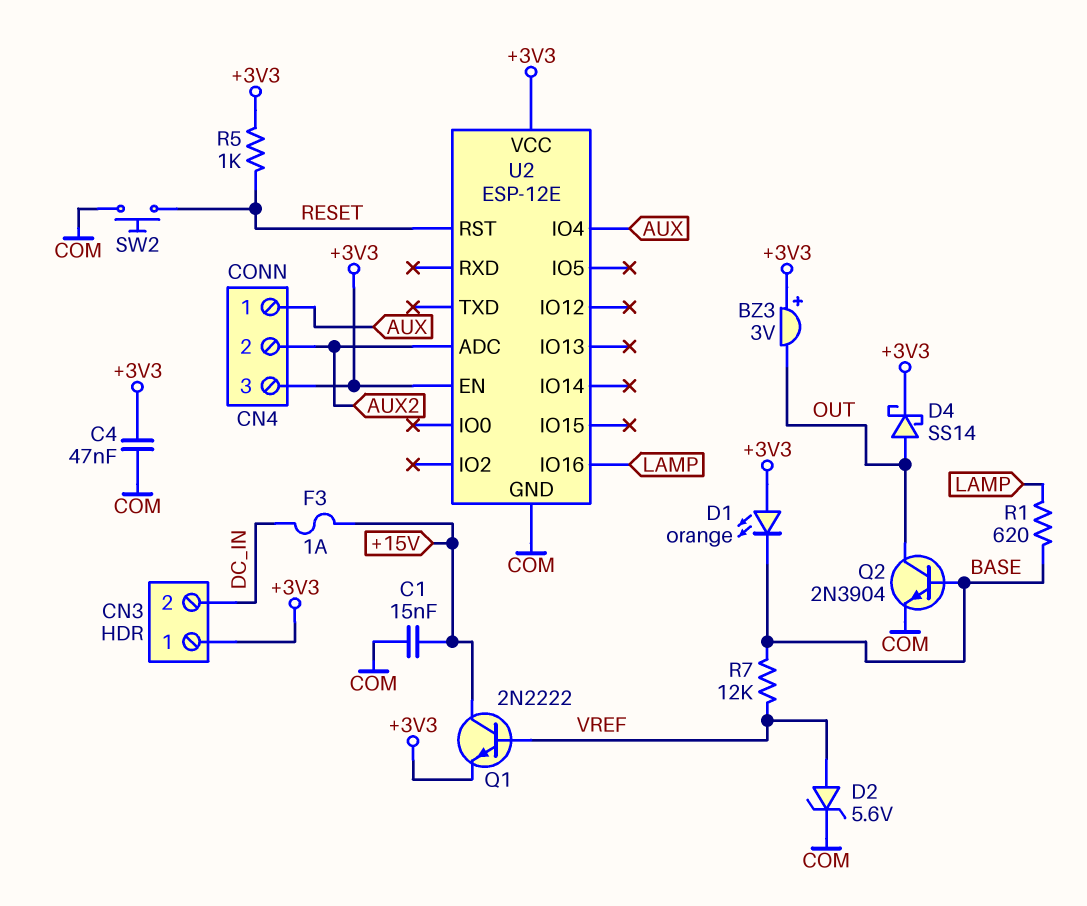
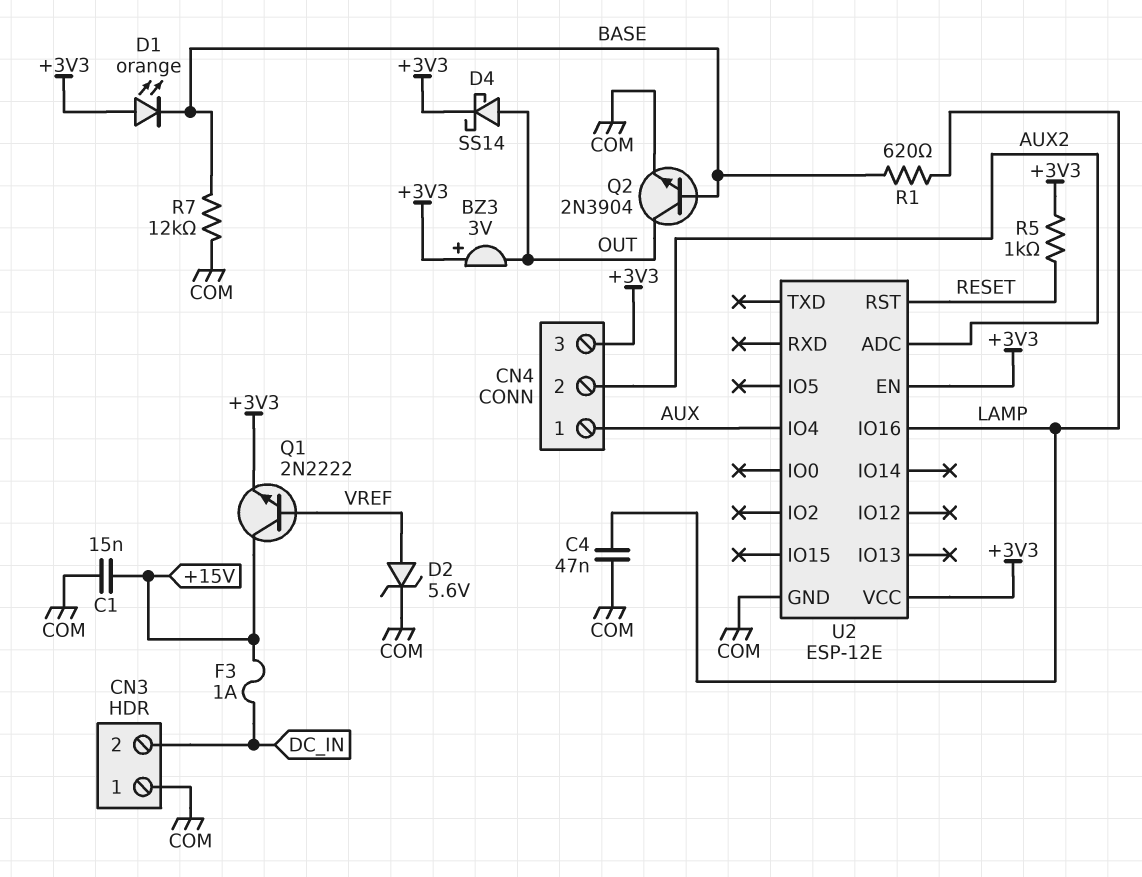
C4: 47nF (+3V3, COM) -> 47nF (COM, LAMP)
CN3 pin 1: +3V3 -> COM
R7: 12k (BASE, VREF) -> 12k (BASE, COM)
SW2: button (COM, RESET) -> none

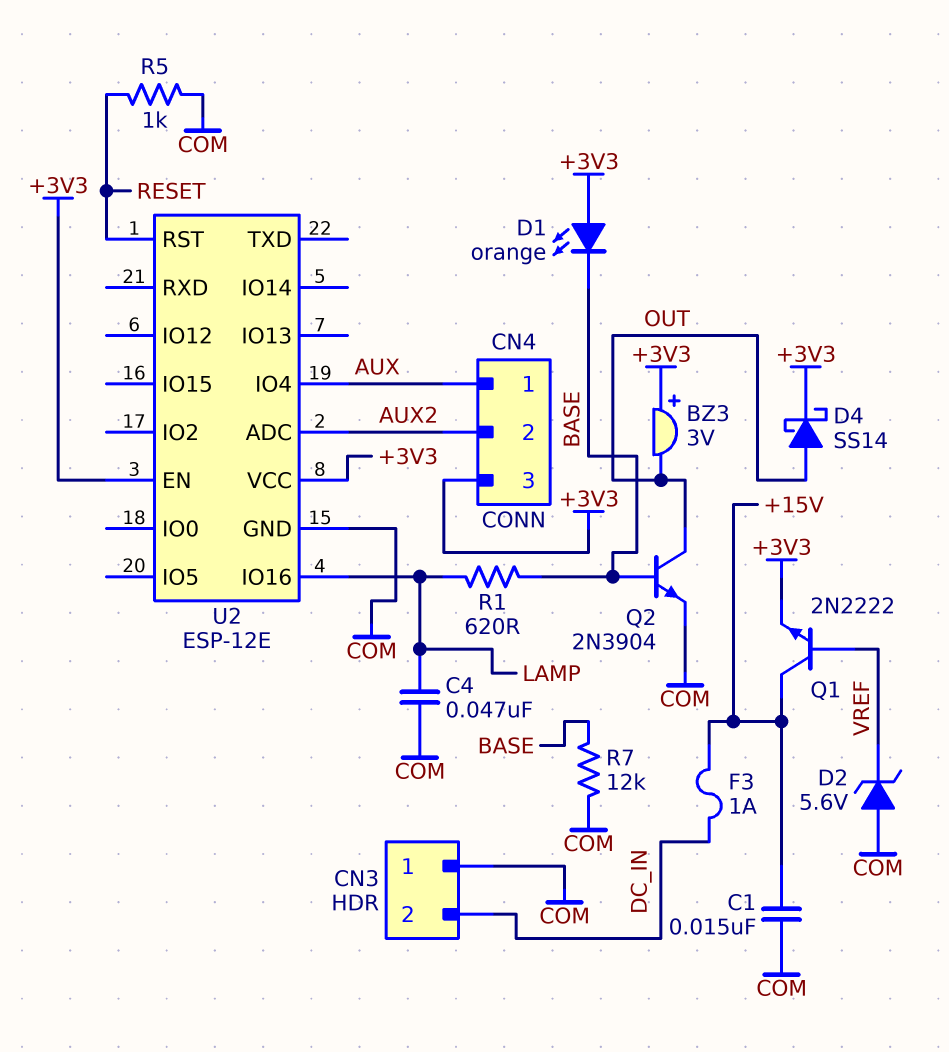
D2: zener 5.6V (A VREF, K COM) -> zener 5.6V (A COM, K VREF)
R5: 1k (+3V3, RESET) -> 1k (COM, RESET)

